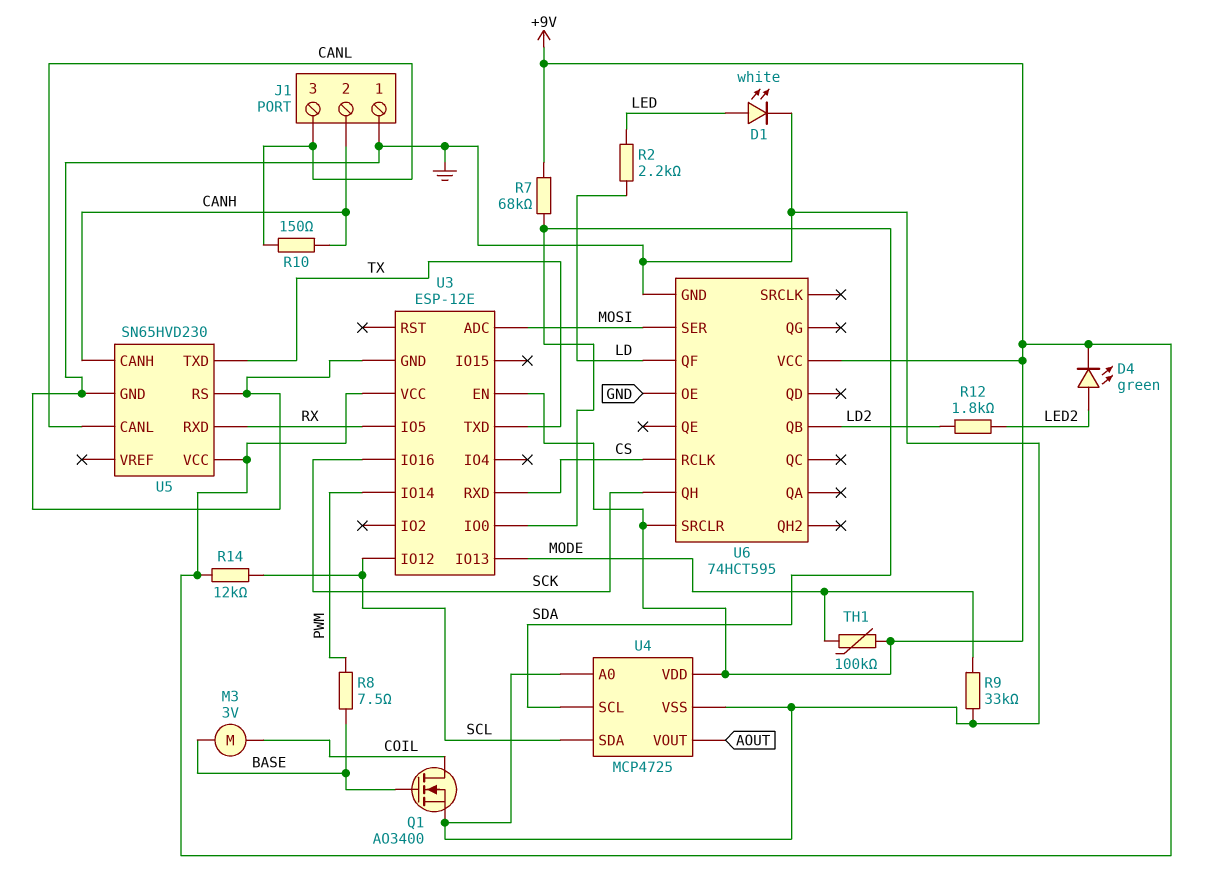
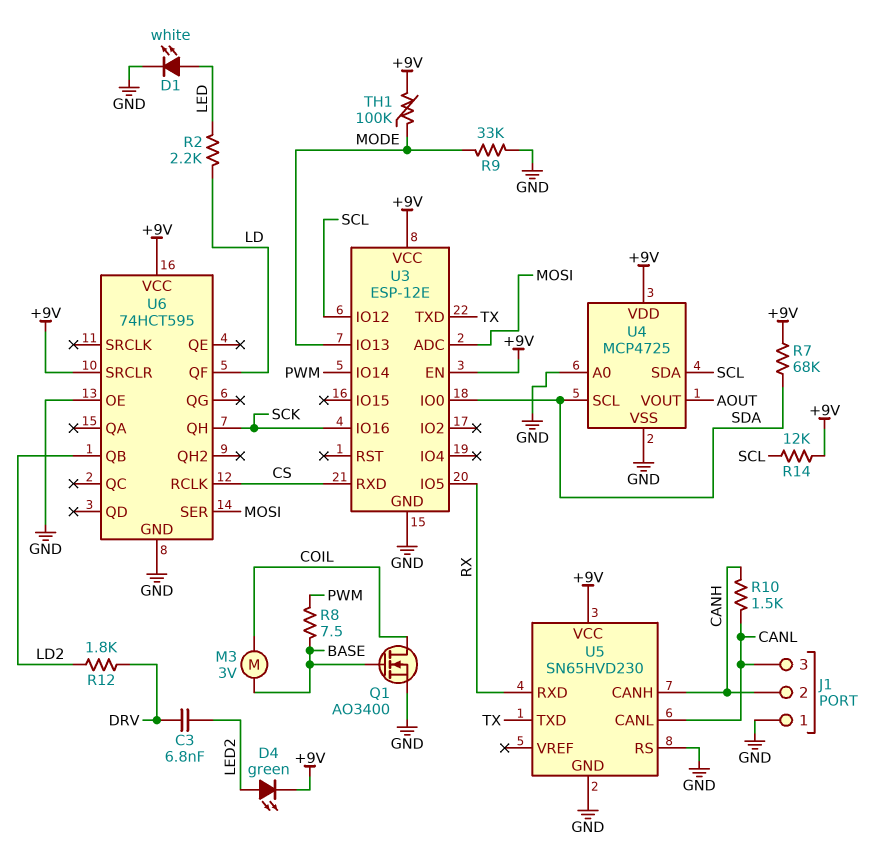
C3: none -> 6.8nF (DRV, LED2)
R10: 150 (CANH, CANL) -> 1.5k (CANH, CANL)
R12: 1.8k (LD2, LED2) -> 1.8k (DRV, LD2)

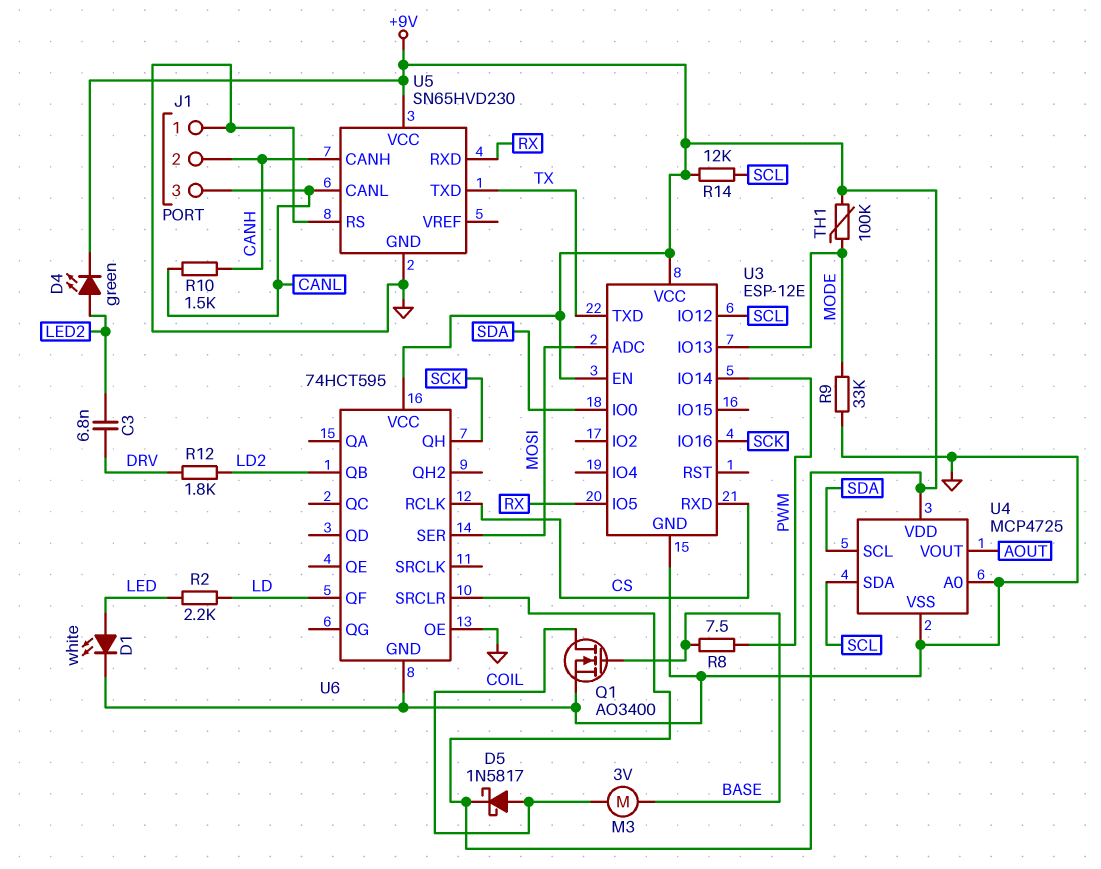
D5: none -> schottky 1N5817 (A COIL, K +9V)
R7: 68k (+9V, SDA) -> none

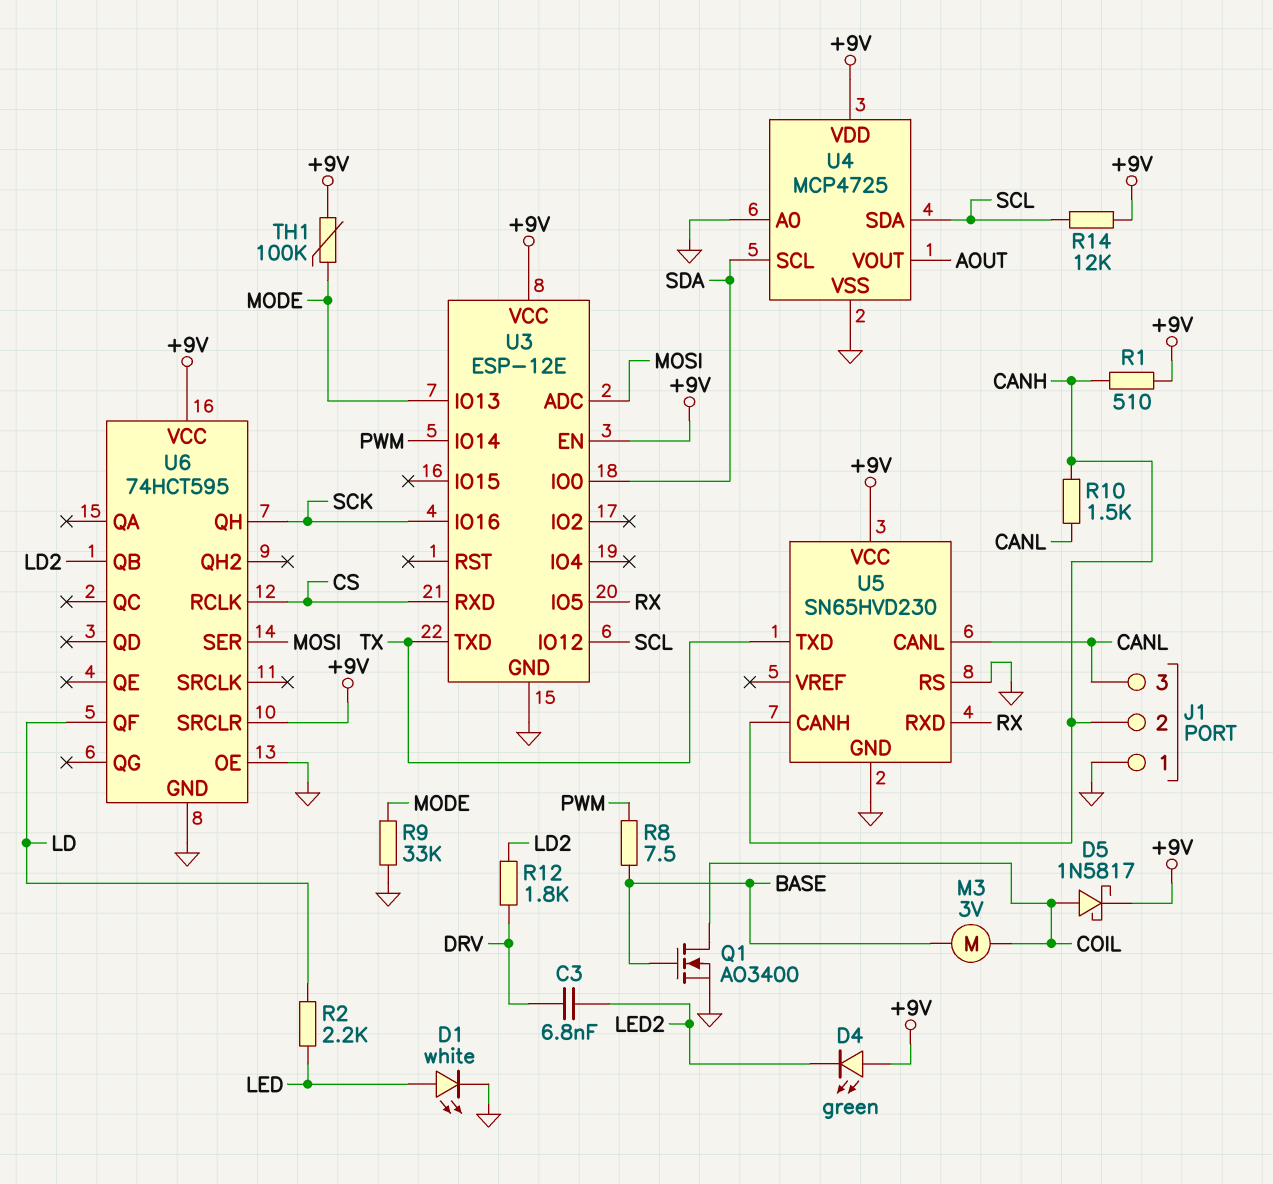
D4: LED green (A LED2, K +9V) -> LED green (A +9V, K LED2)
R1: none -> 510 (+9V, CANH)

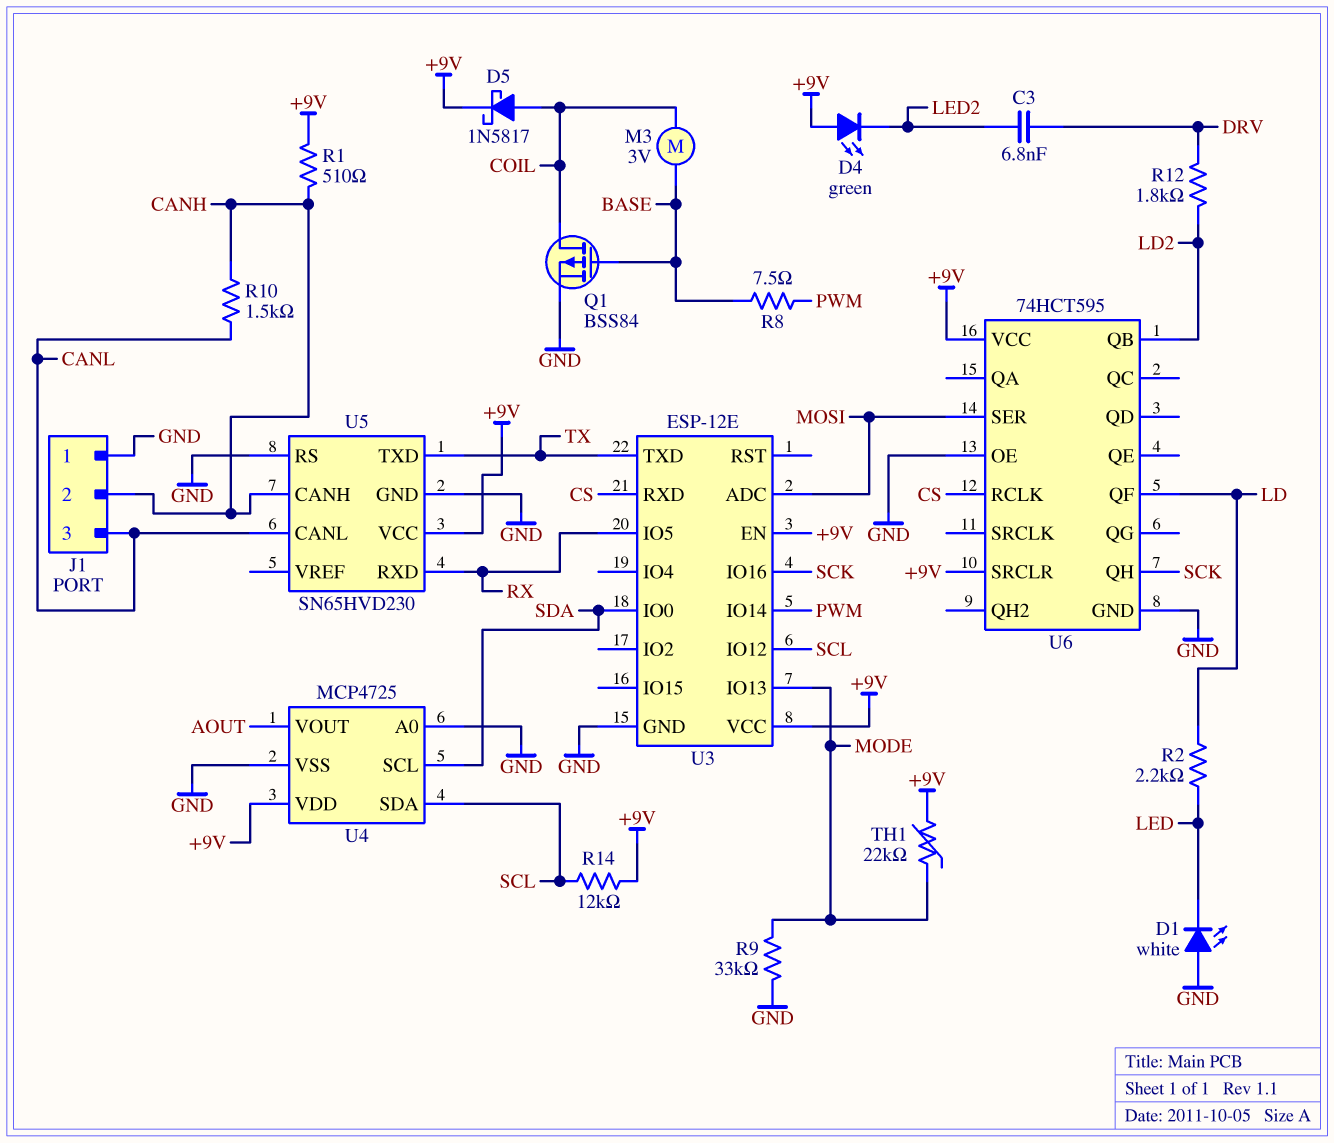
D1: LED white (A LED, K GND) -> LED white (A GND, K LED)
Q1: NMOS AO3400 (G BASE, D COIL, S GND) -> PMOS BSS84 (G BASE, D COIL, S GND)
TH1: 100k (+9V, MODE) -> 22k (+9V, MODE)

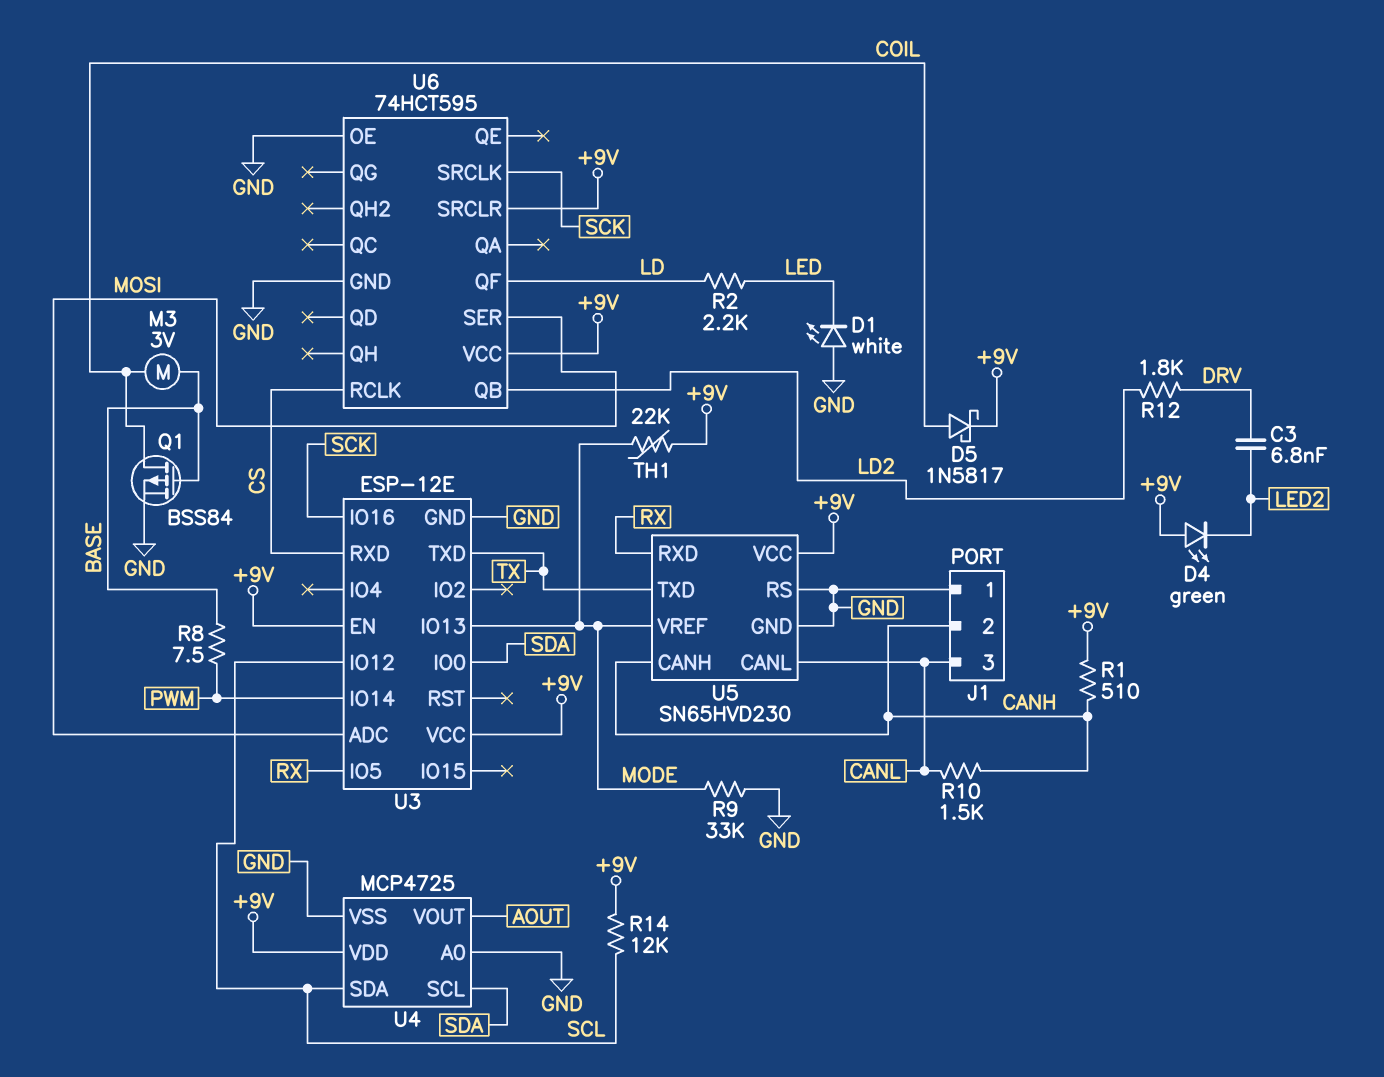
U5 pin VREF: none -> MODE
U6 pin QH: SCK -> none
U6 pin SRCLK: none -> SCK

